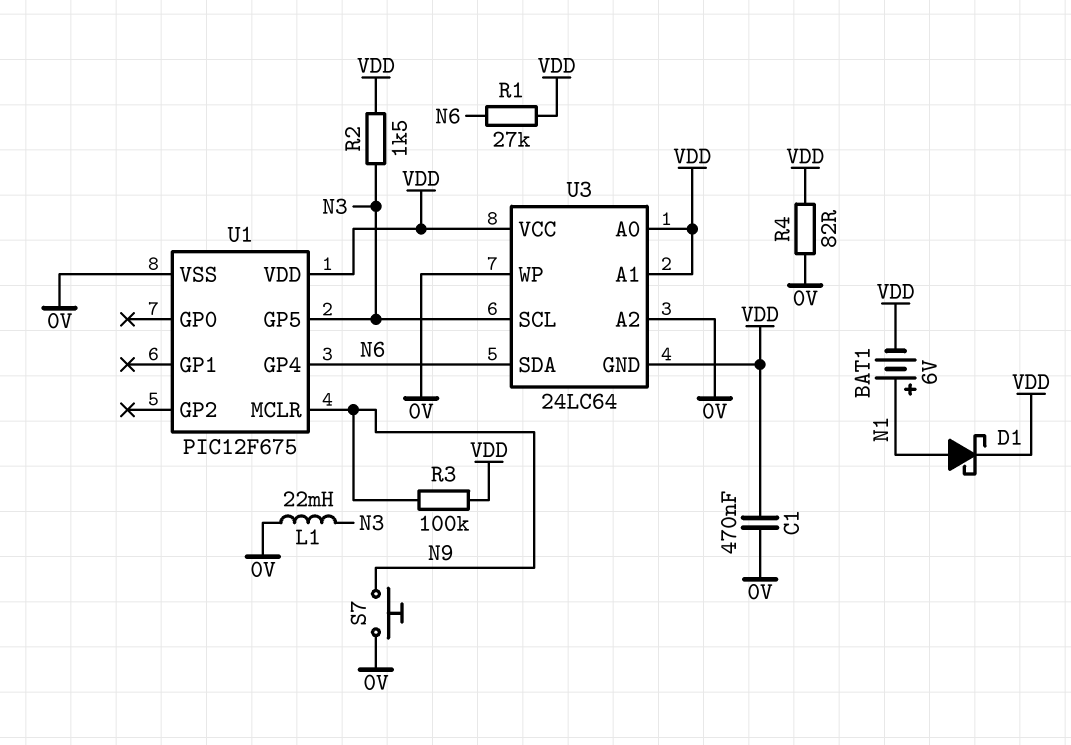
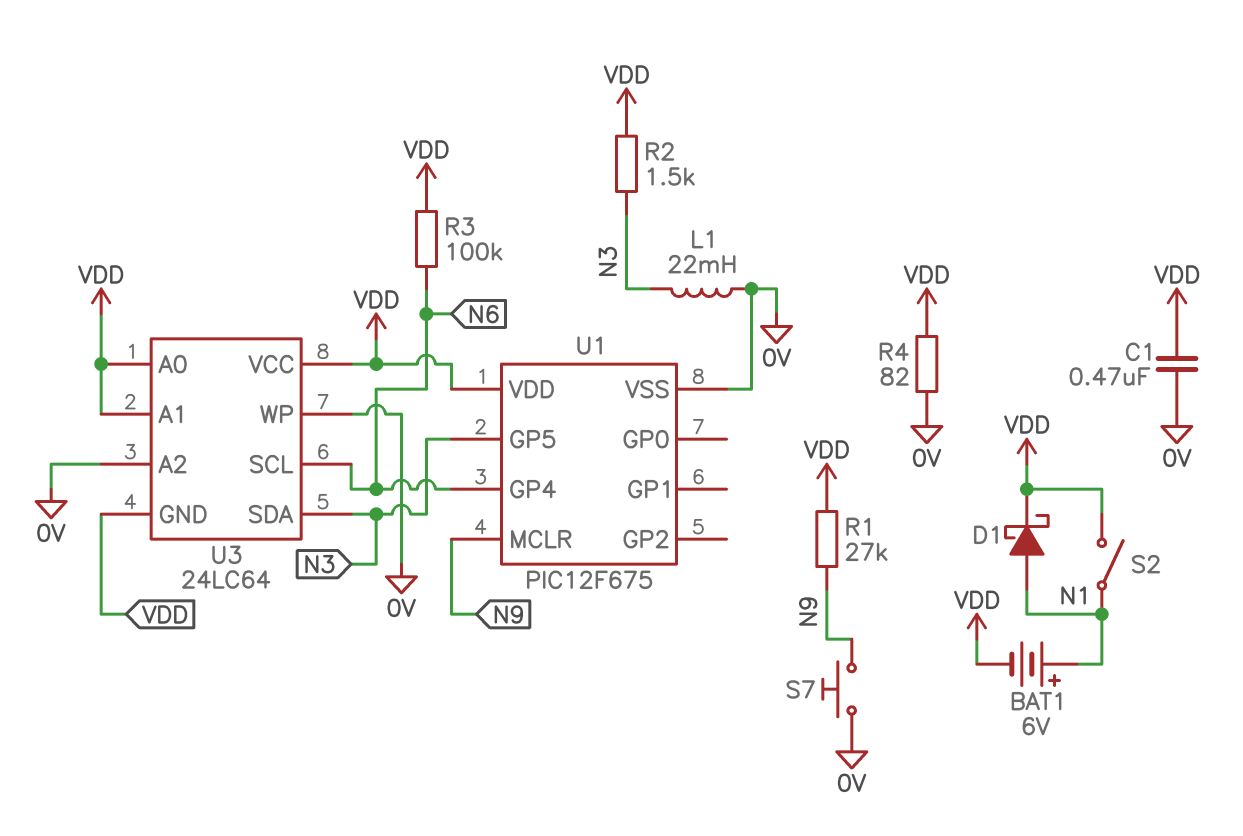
R1: 27k (N6, VDD) -> 27k (N9, VDD)
R3: 100k (N9, VDD) -> 100k (N6, VDD)
S2: none -> switch (N1, VDD)
U3 pin SCL: N3 -> N6
U3 pin SDA: N6 -> N3

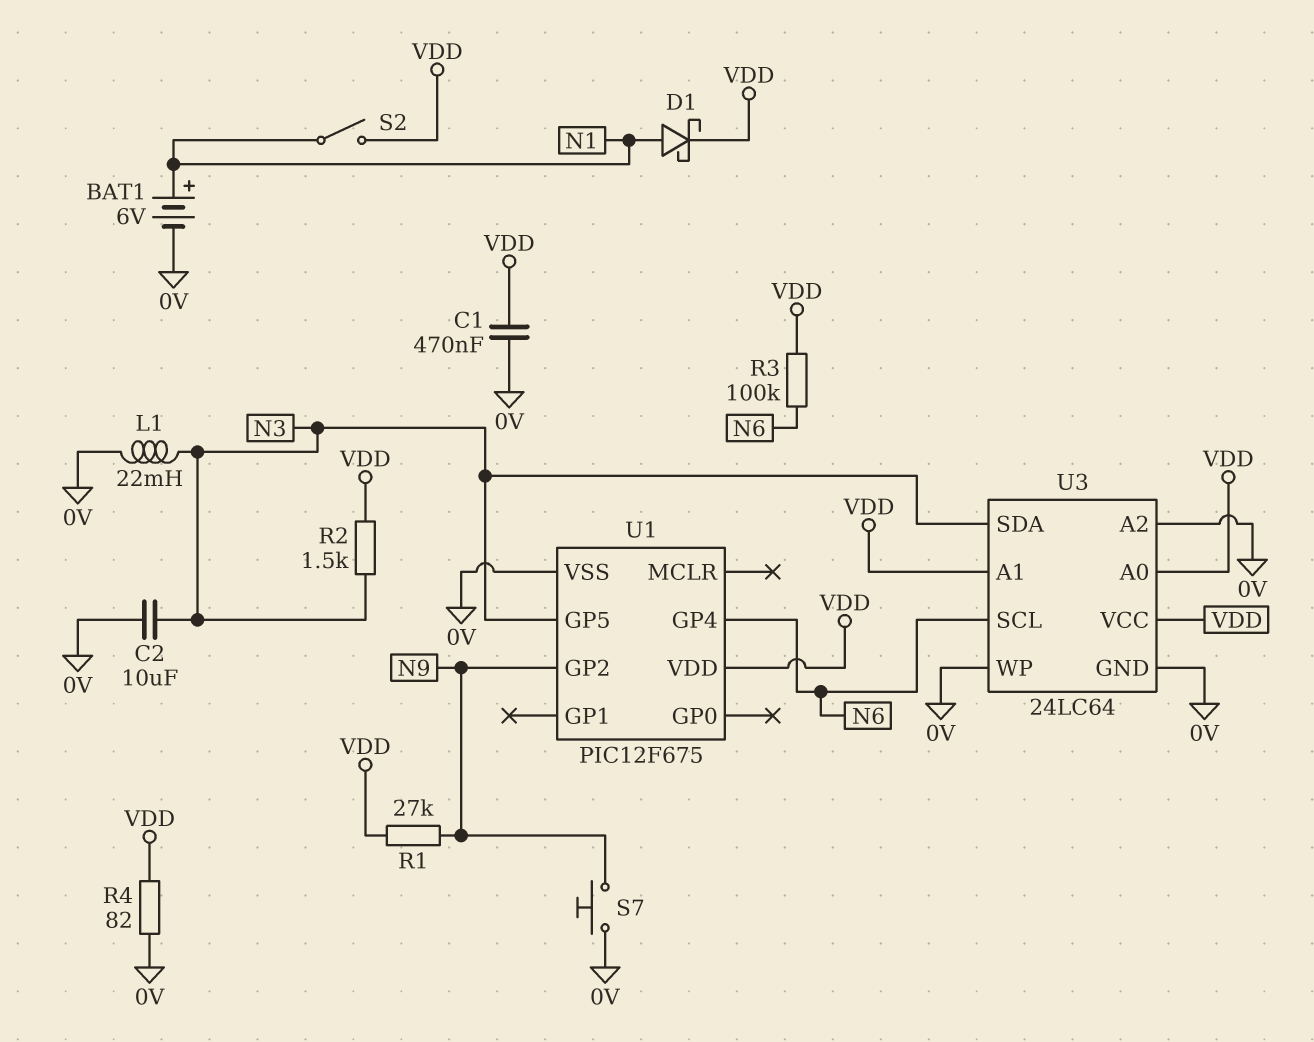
BAT1: 6V (plus N1, minus VDD) -> 6V (plus N1, minus 0V)
C2: none -> 10uF (0V, N3)
U1 pin GP2: none -> N9
U1 pin MCLR: N9 -> none
U3 pin GND: VDD -> 0V

